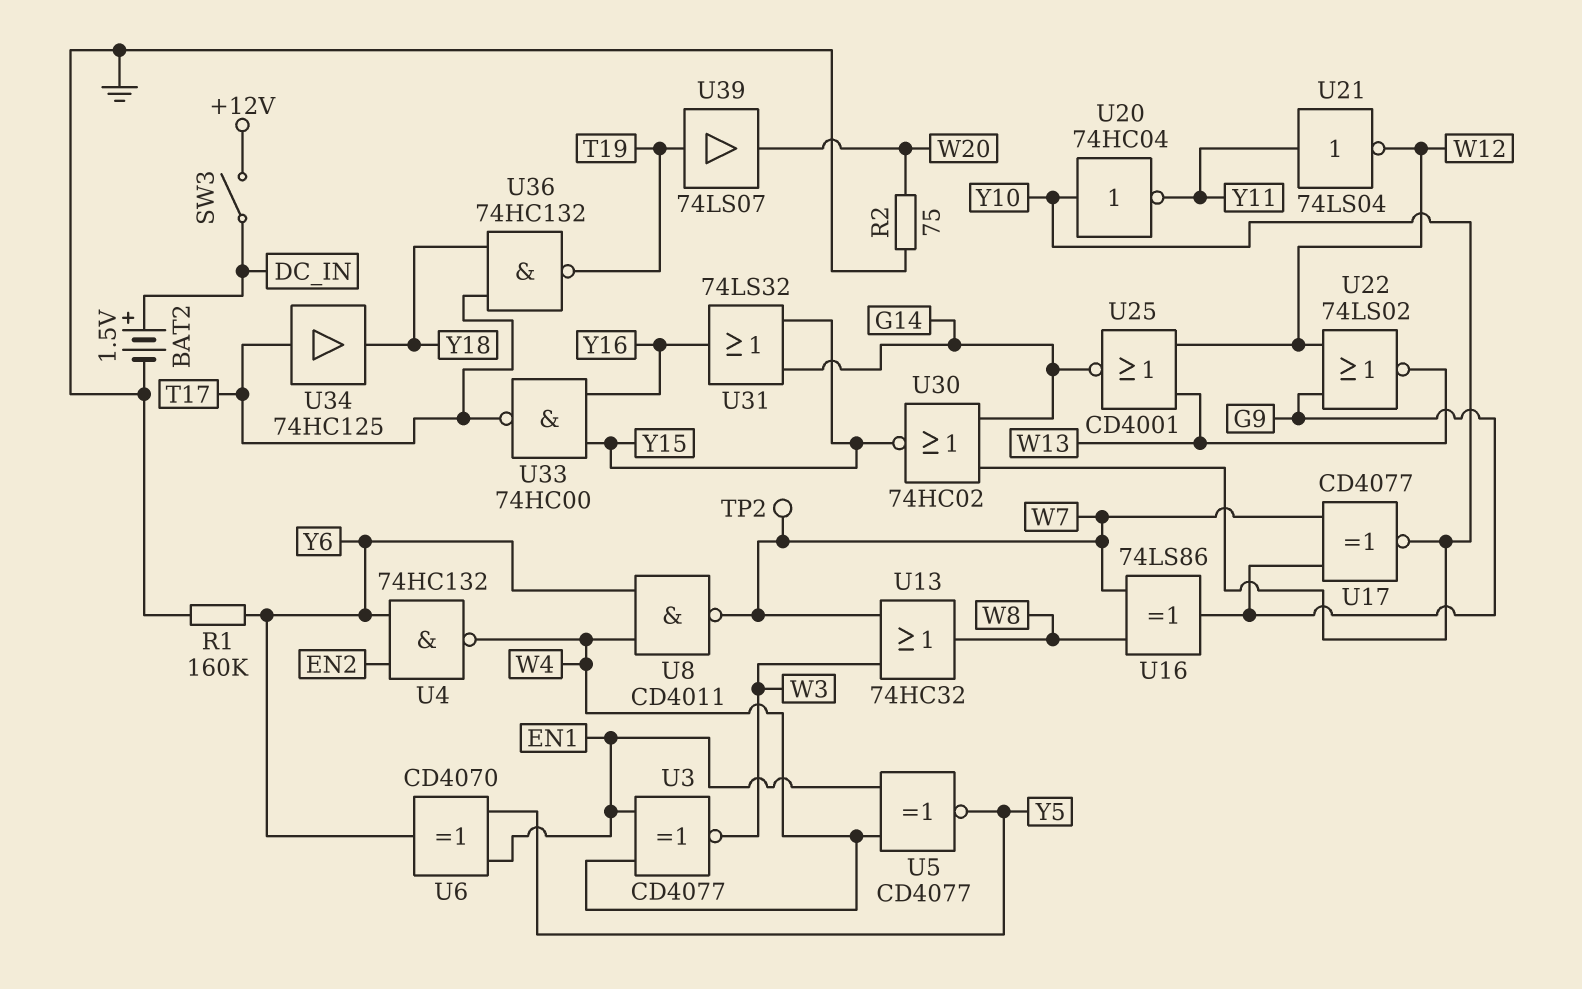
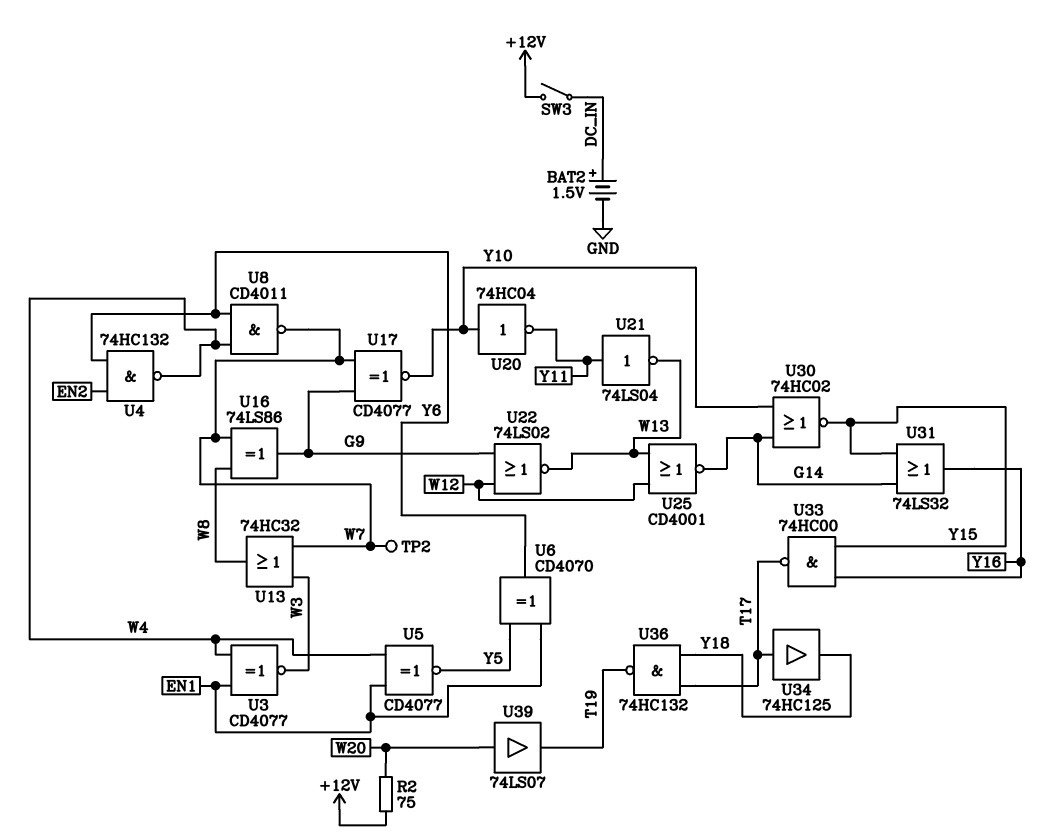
R1: 160k (GND, Y6) -> none
R2: 75 (GND, W20) -> 75 (+12V, W20)
U21: NOT 74LS04 (in Y11, out W12) -> NOT 74LS04 (in Y11, out W13)
U39: buffer 74LS07 (in T19, out W20) -> buffer 74LS07 (in W20, out T19)

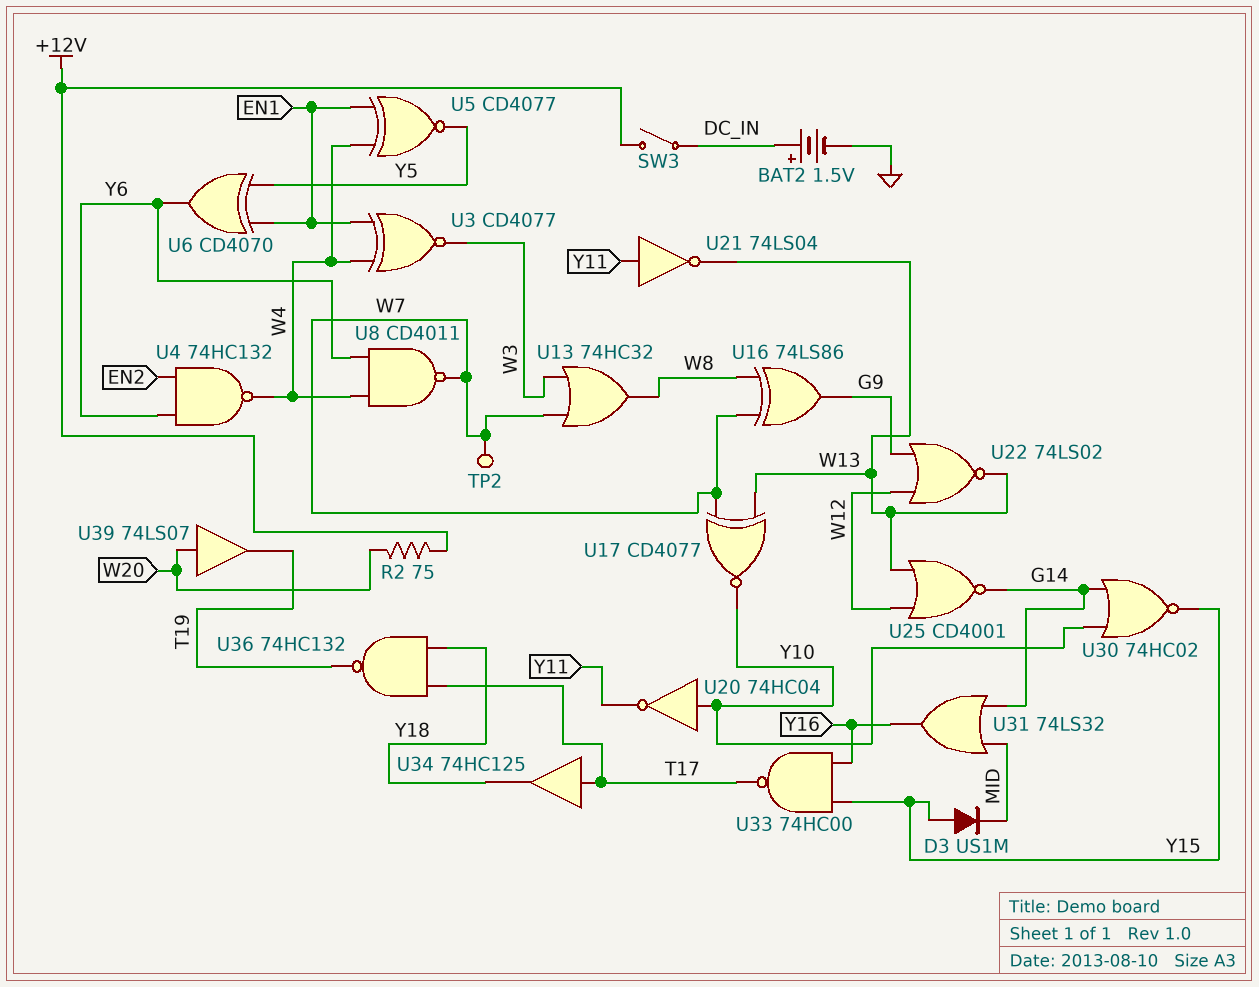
D3: none -> diode US1M (A Y15, K MID)
U17: XNOR CD4077 (in G9, in W7, out Y10) -> XNOR CD4077 (in W7, in W13, out Y10)
U31: OR 74LS32 (in G14, in Y15, out Y16) -> OR 74LS32 (in G14, in MID, out Y16)

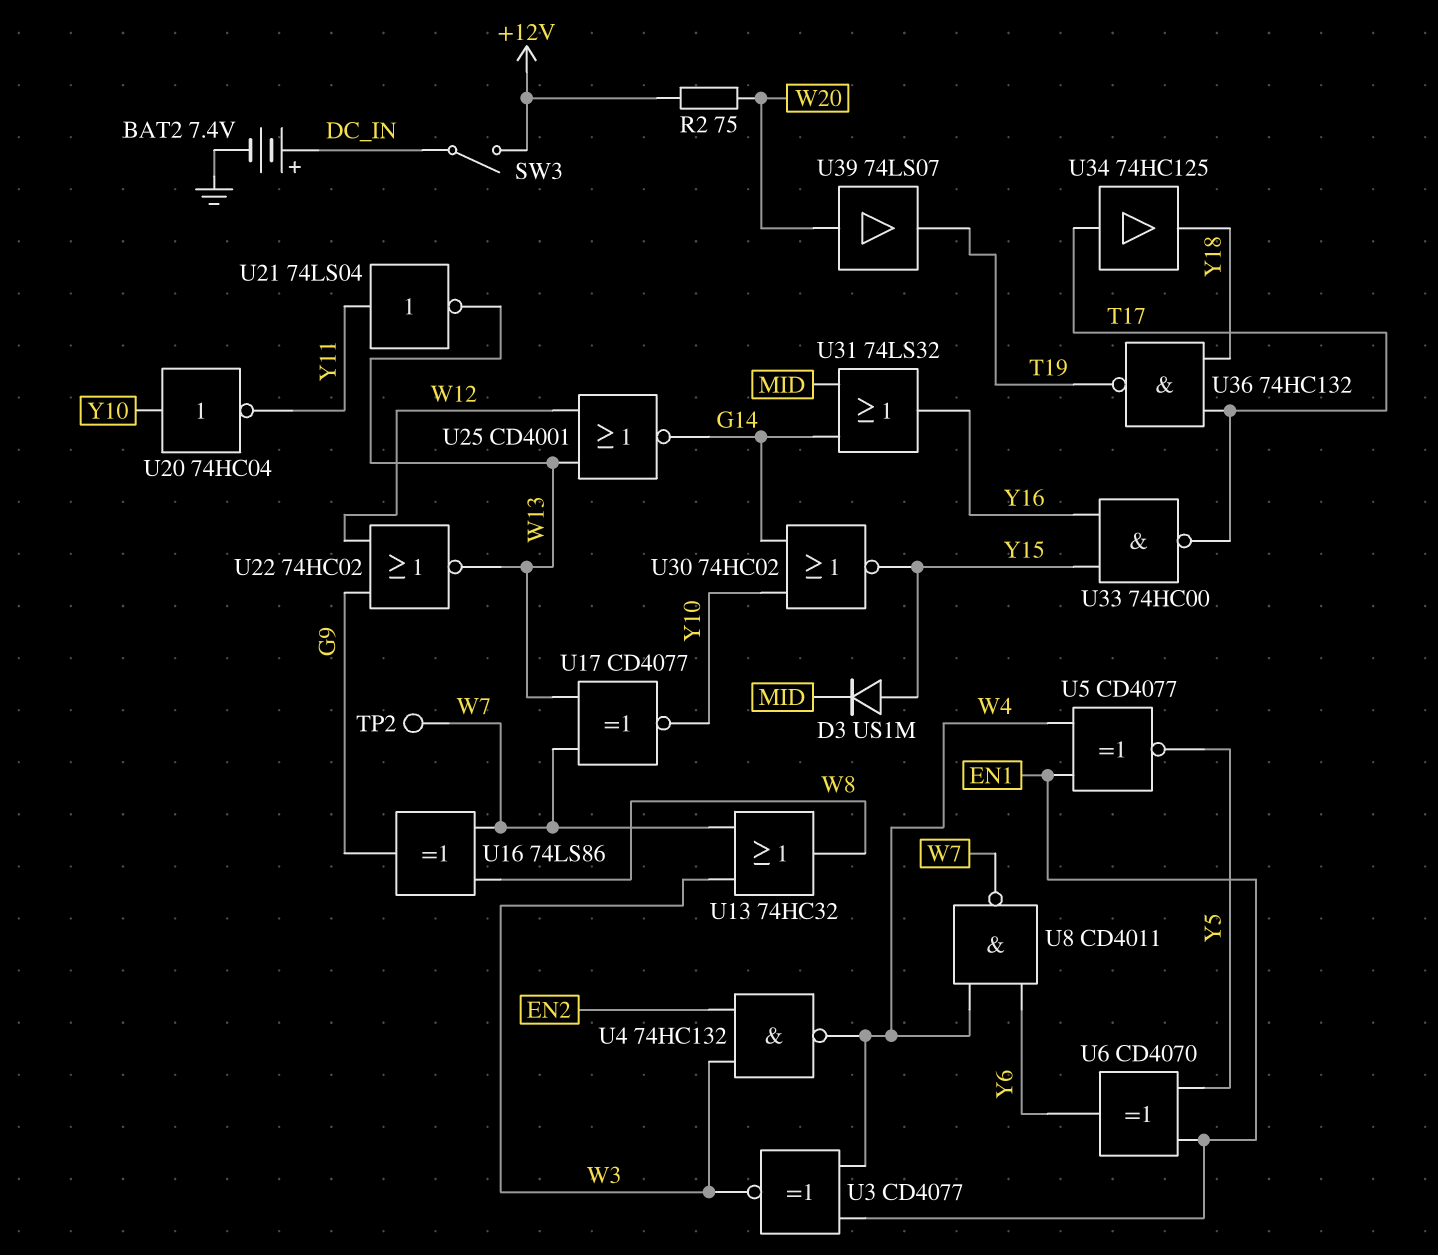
BAT2: 1.5V (plus DC_IN, minus GND) -> 7.4V (plus DC_IN, minus GND)
U4: NAND 74HC132 (in EN2, in Y6, out W4) -> NAND 74HC132 (in EN2, in W3, out W4)
U22: NOR 74LS02 (in G9, in W12, out W13) -> NOR 74HC02 (in G9, in W12, out W13)

